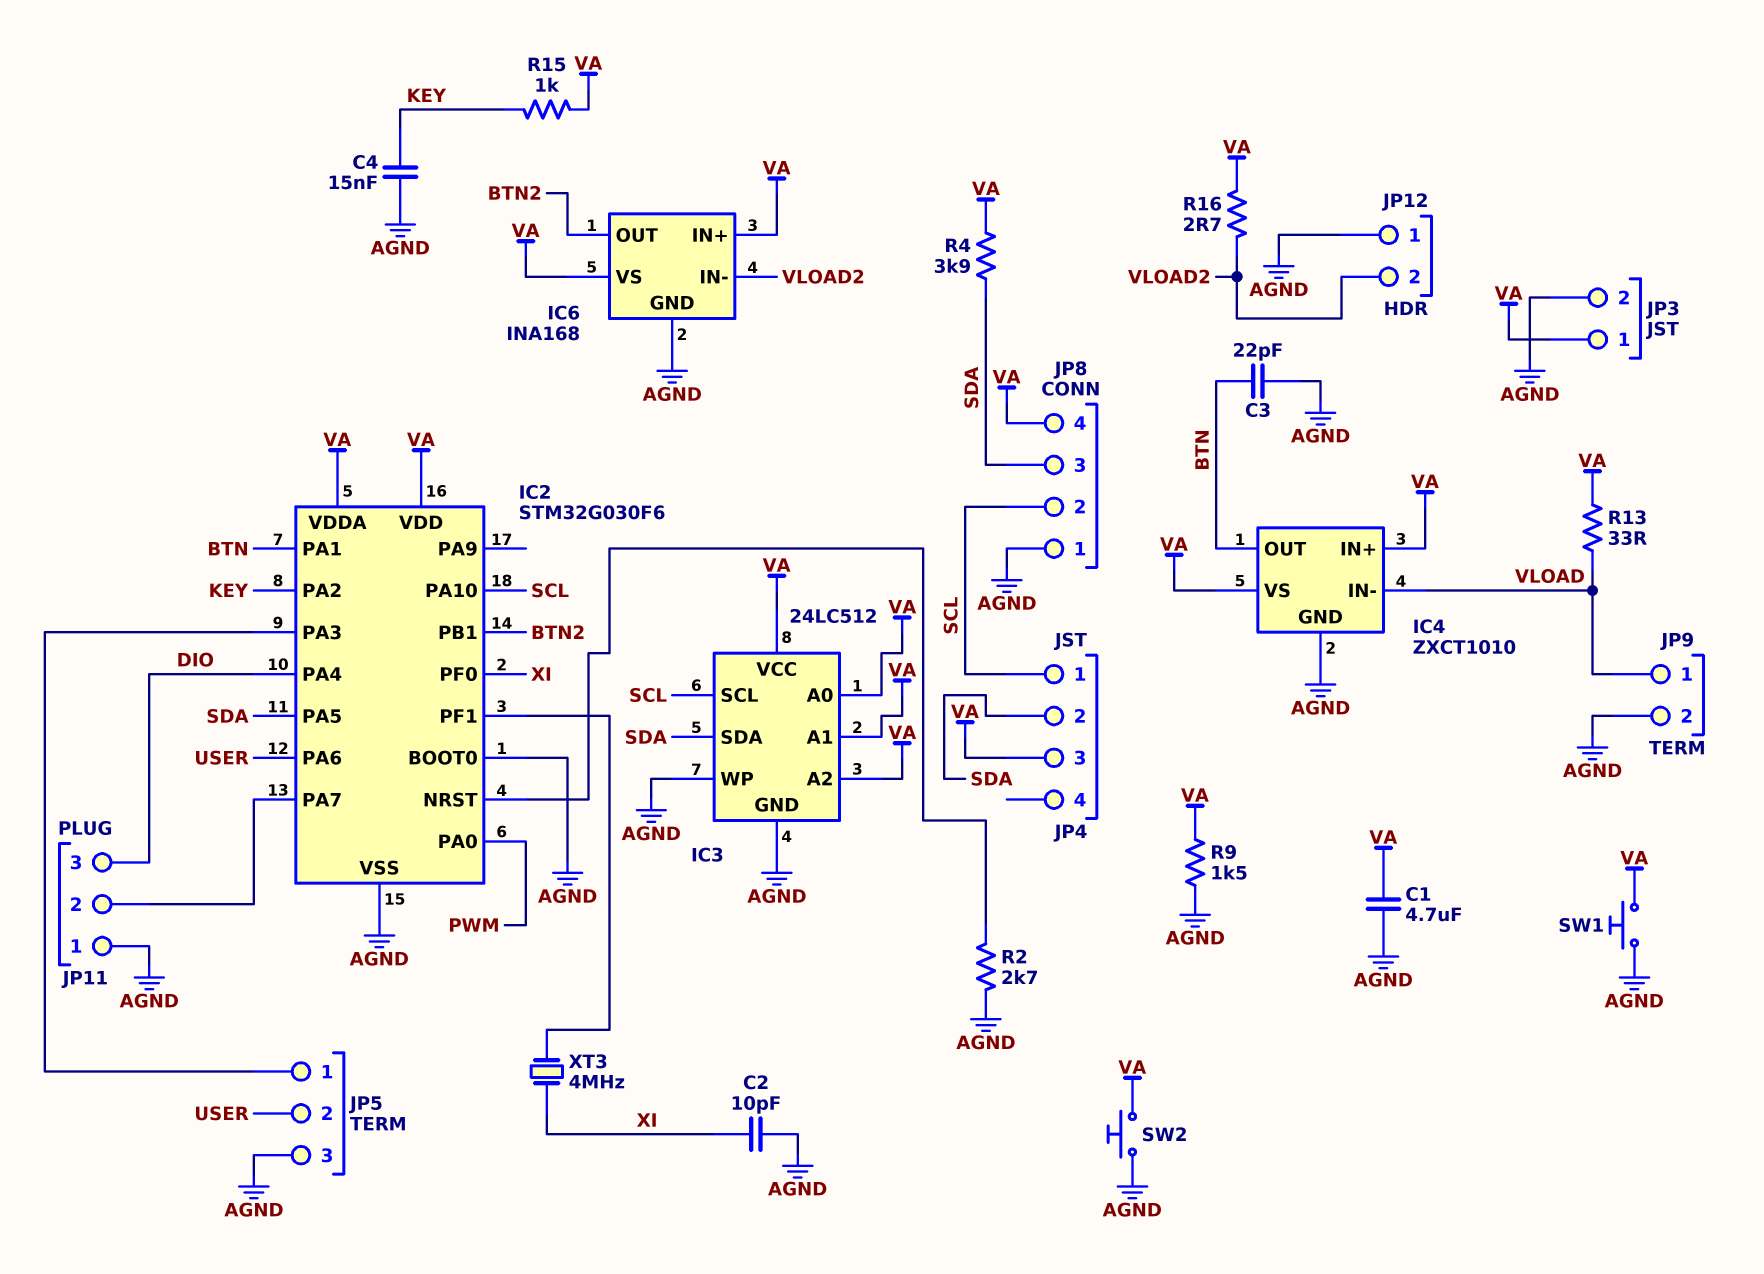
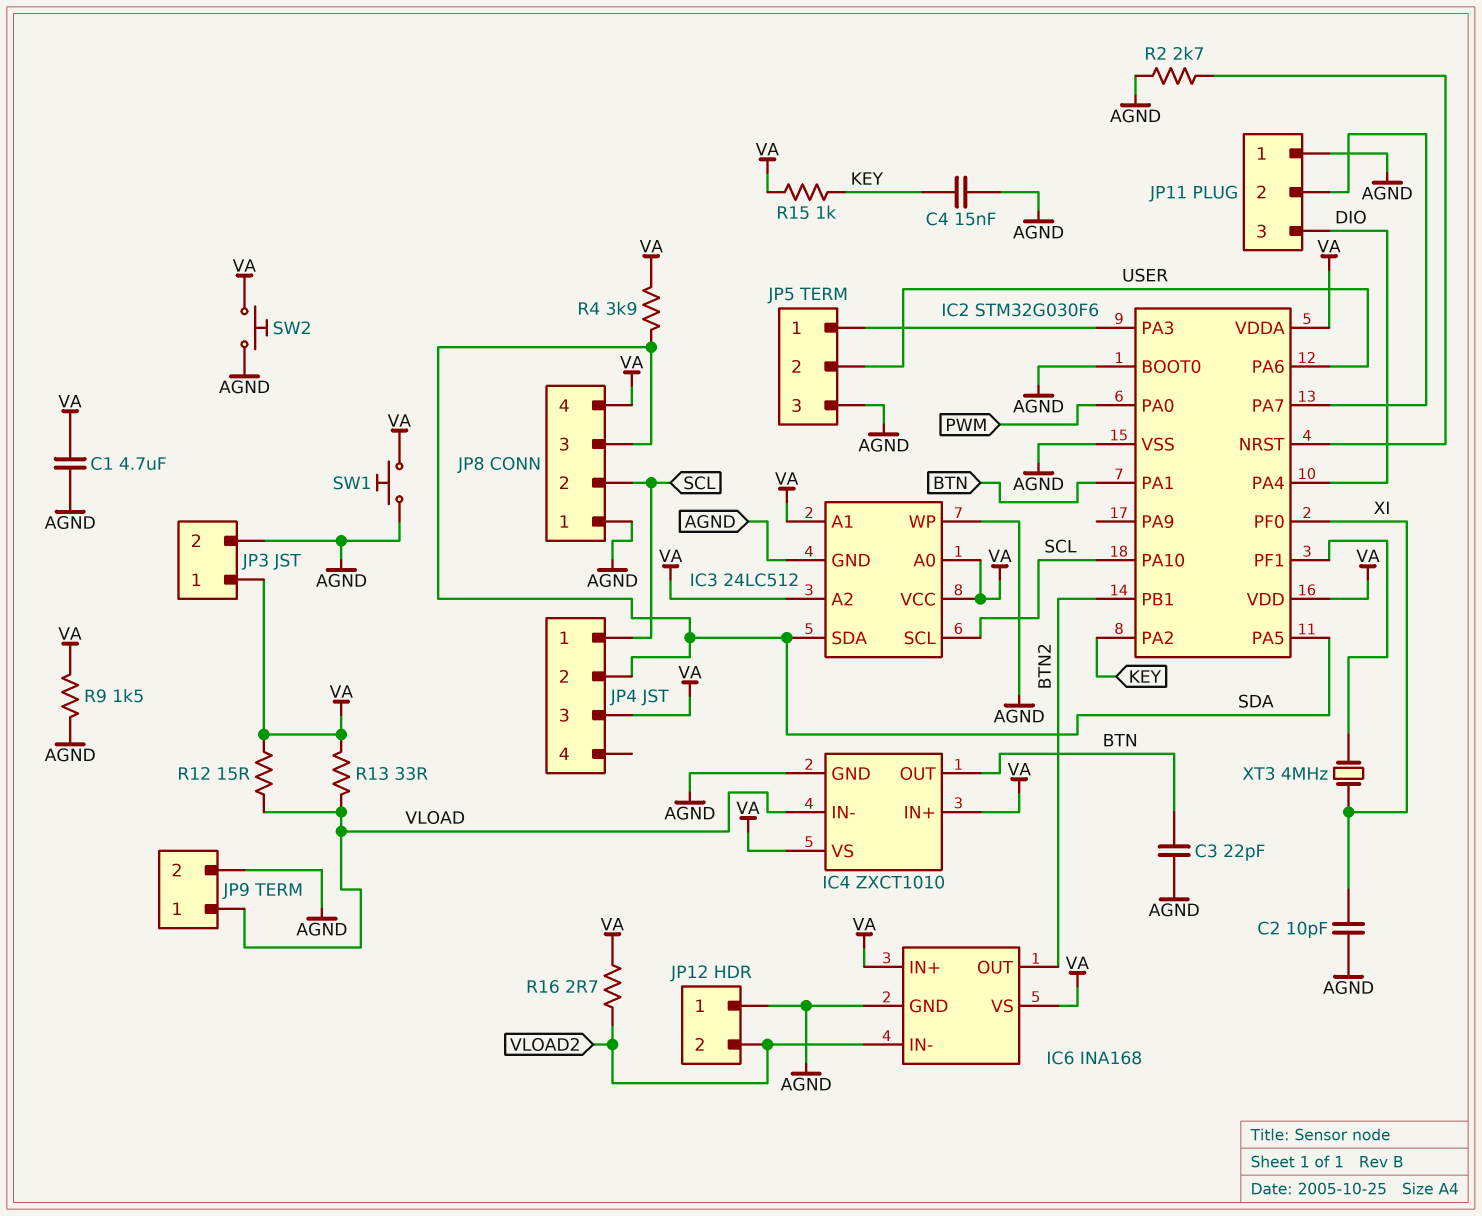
R12: none -> 15 (VA, VLOAD)

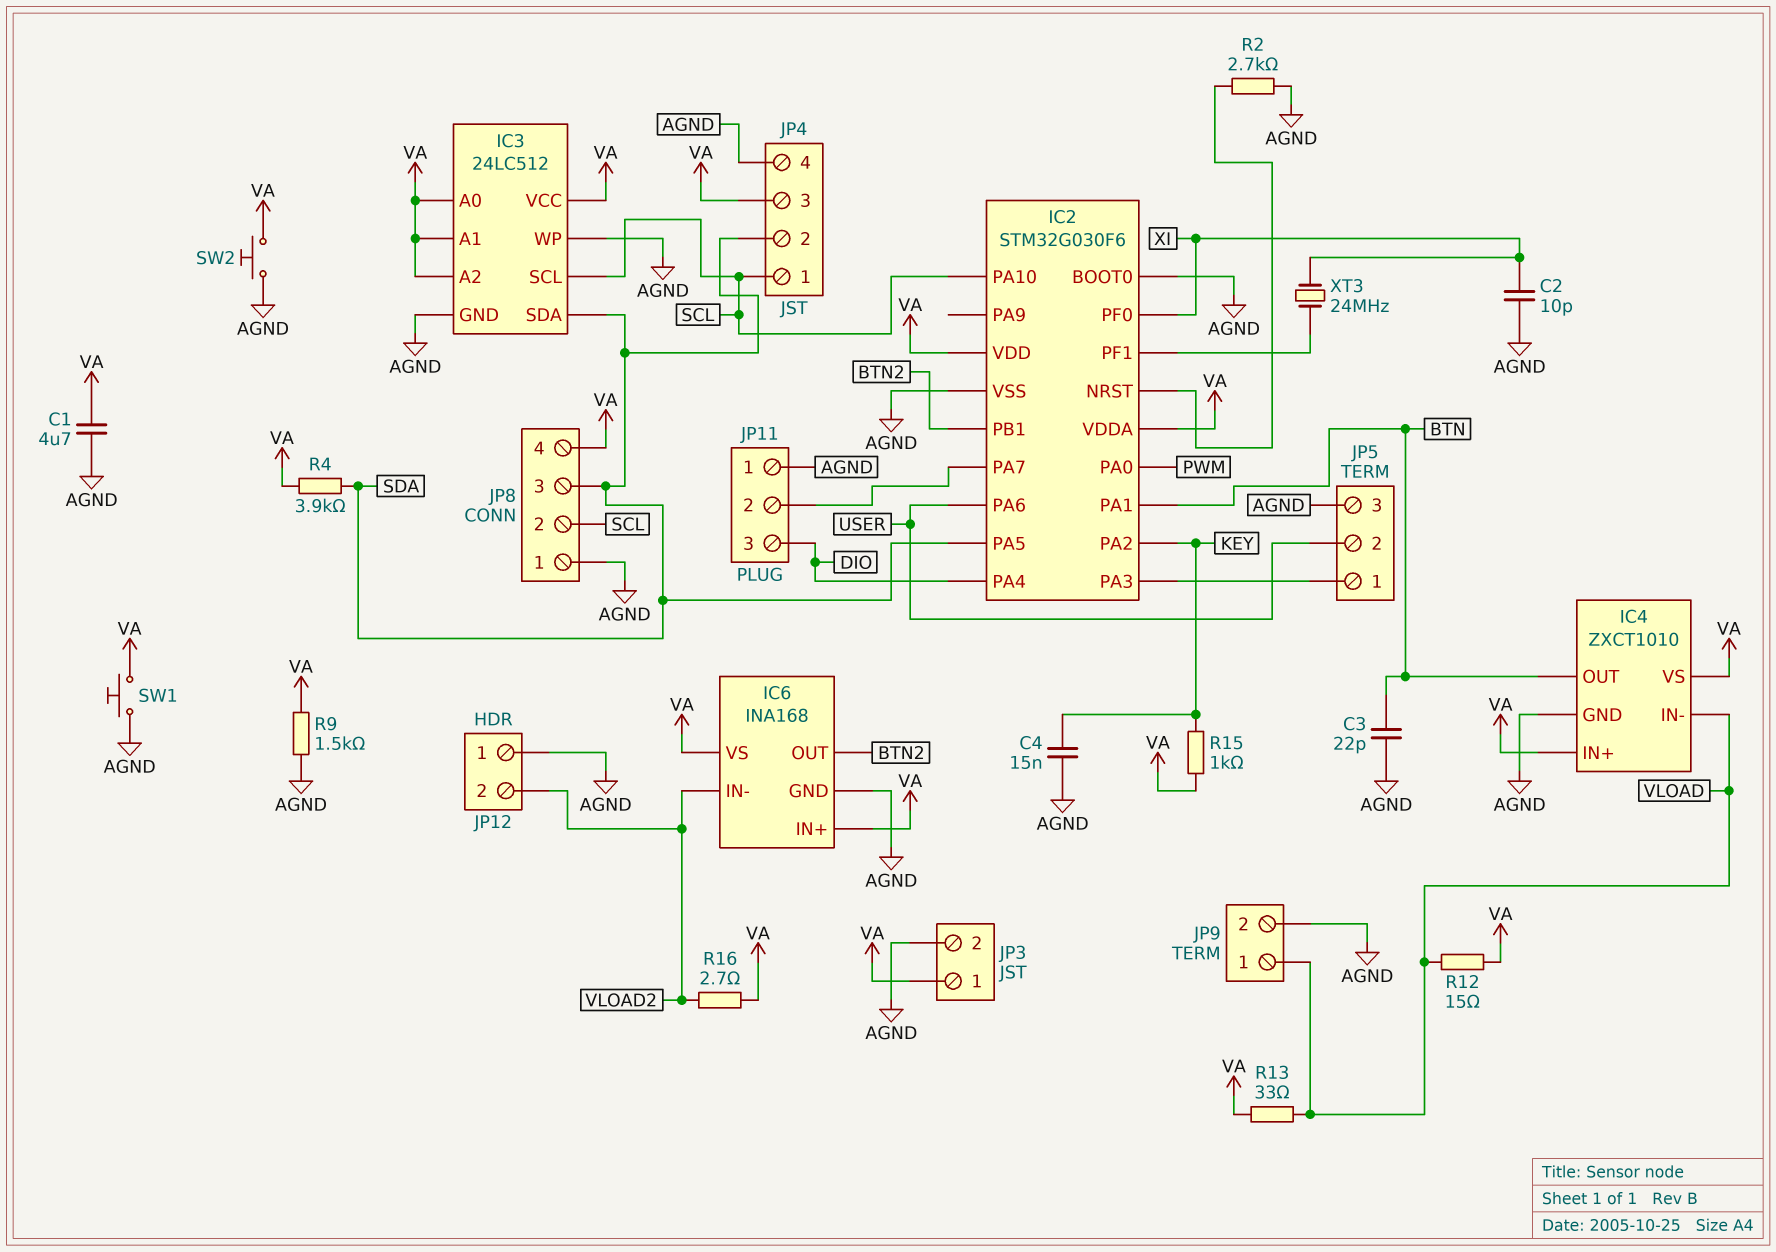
JP4 pin 4: none -> AGND
XT3: 4MHz (IC2/PF1, XI) -> 24MHz (IC2/PF1, XI)

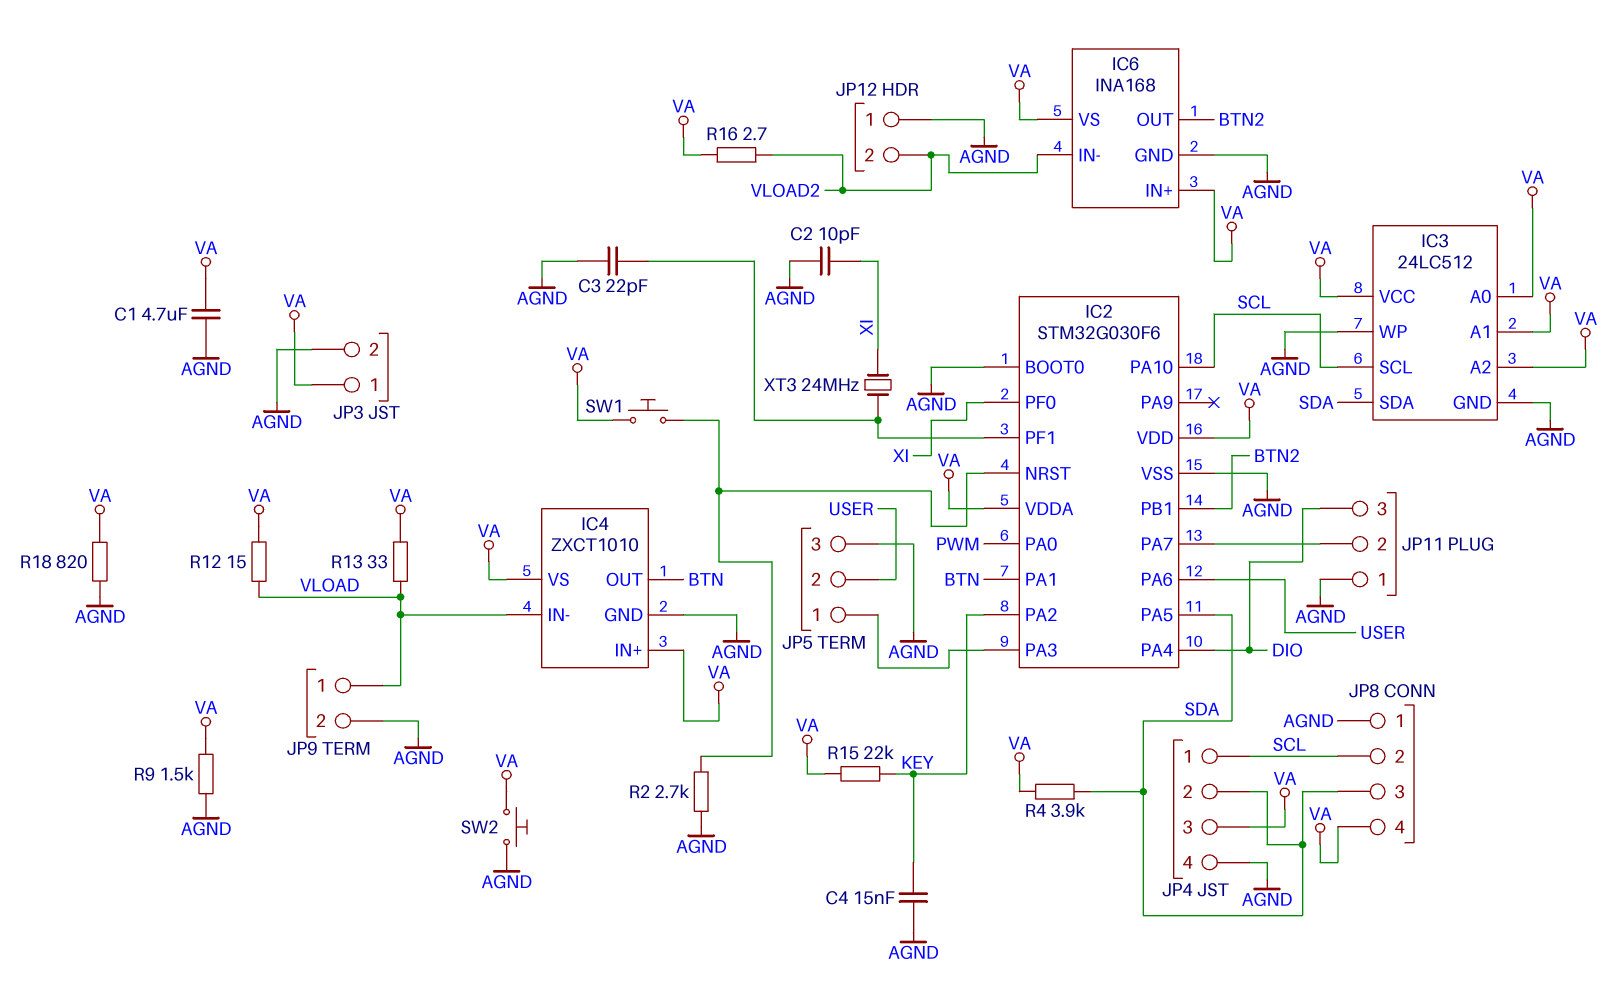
C3: 22pF (AGND, BTN) -> 22pF (AGND, IC2/PF1)
R15: 1k (KEY, VA) -> 22k (KEY, VA)
R18: none -> 820 (AGND, VA)
SW1: button (AGND, VA) -> button (IC2/NRST, VA)

